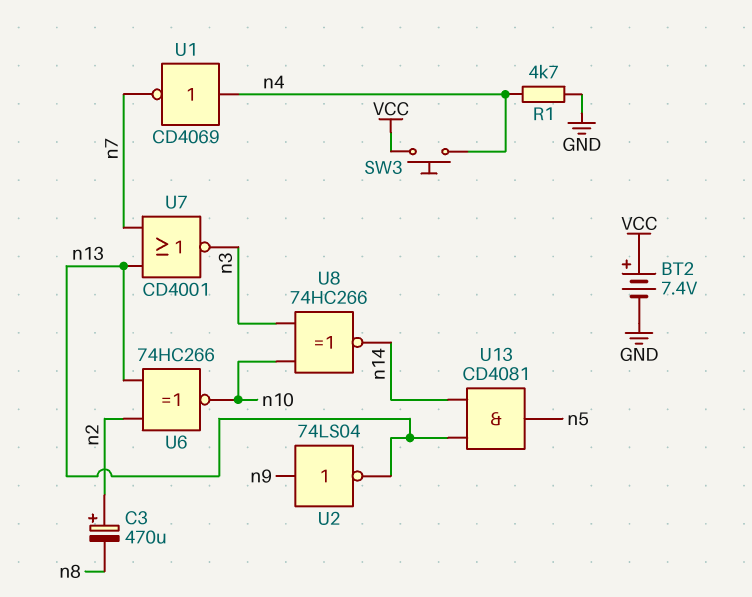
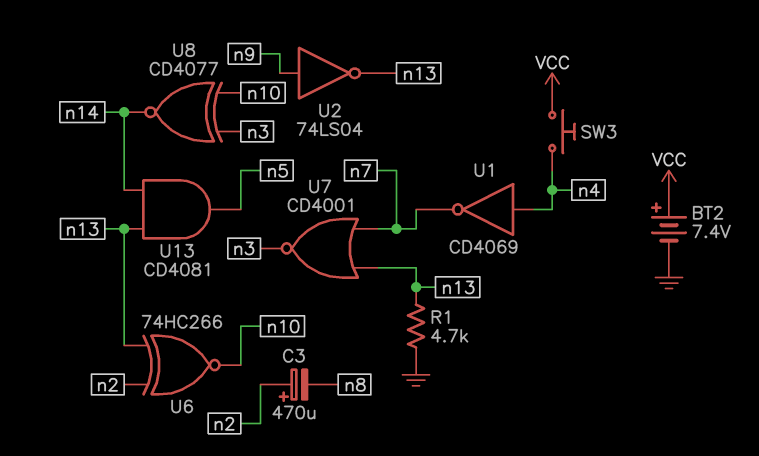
R1: 4.7k (GND, n4) -> 4.7k (GND, n13)
U8: XNOR 74HC266 (in n3, in n10, out n14) -> XNOR CD4077 (in n3, in n10, out n14)

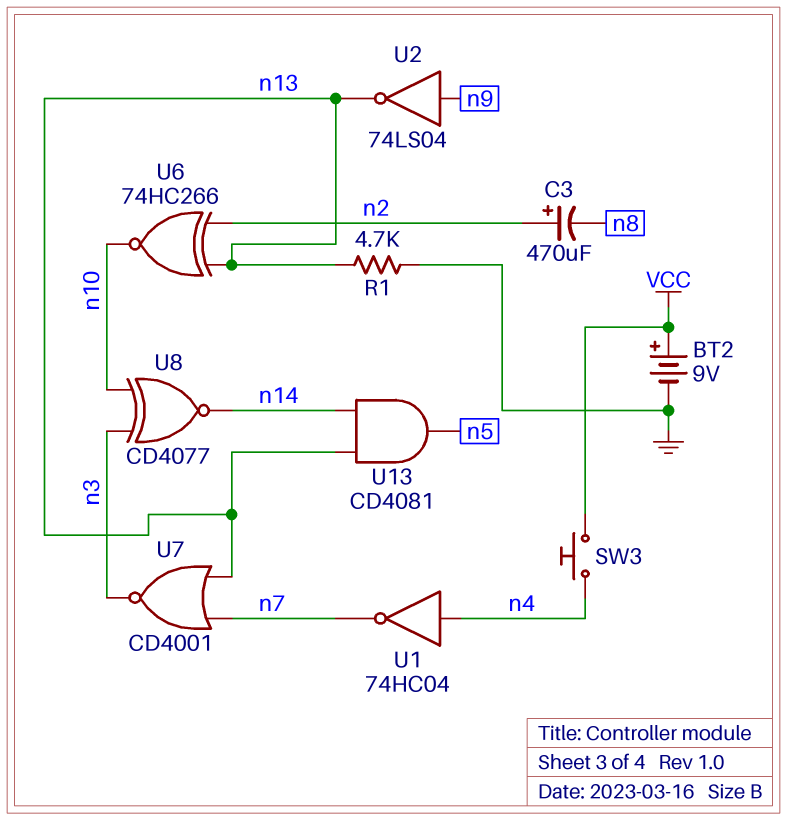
BT2: 7.4V (plus VCC, minus GND) -> 9V (plus VCC, minus GND)
U1: NOT CD4069 (in n4, out n7) -> NOT 74HC04 (in n4, out n7)

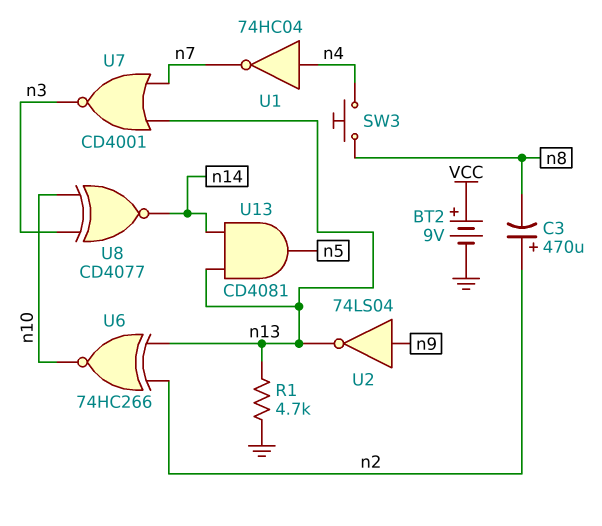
SW3: button (VCC, n4) -> button (n4, n8)

